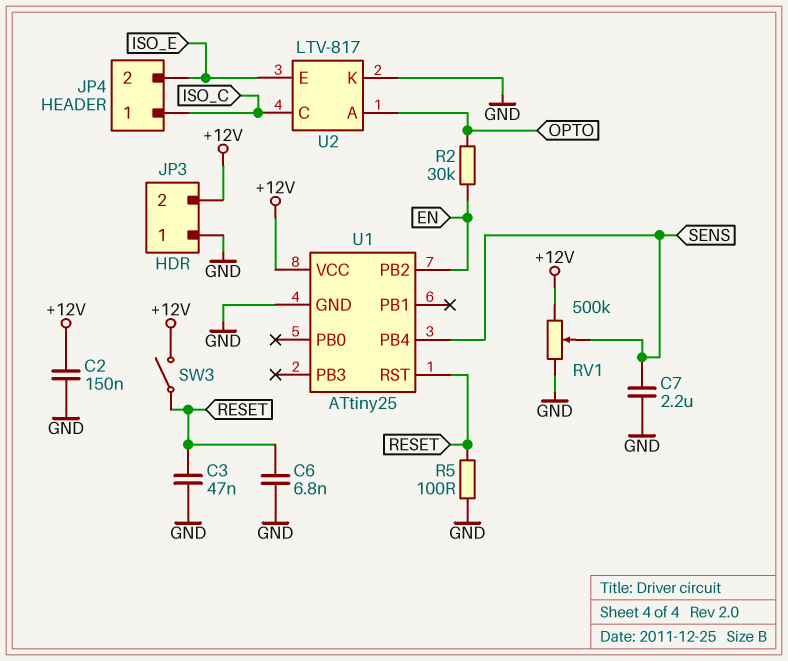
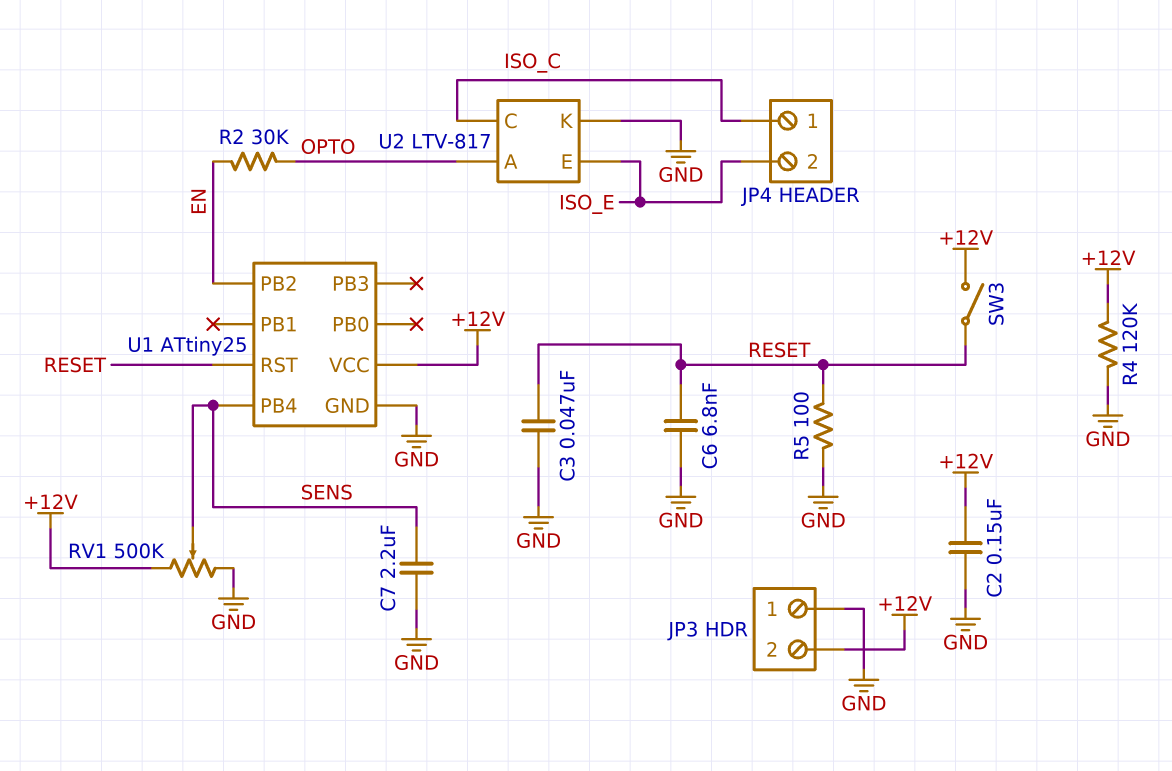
R4: none -> 120k (+12V, GND)

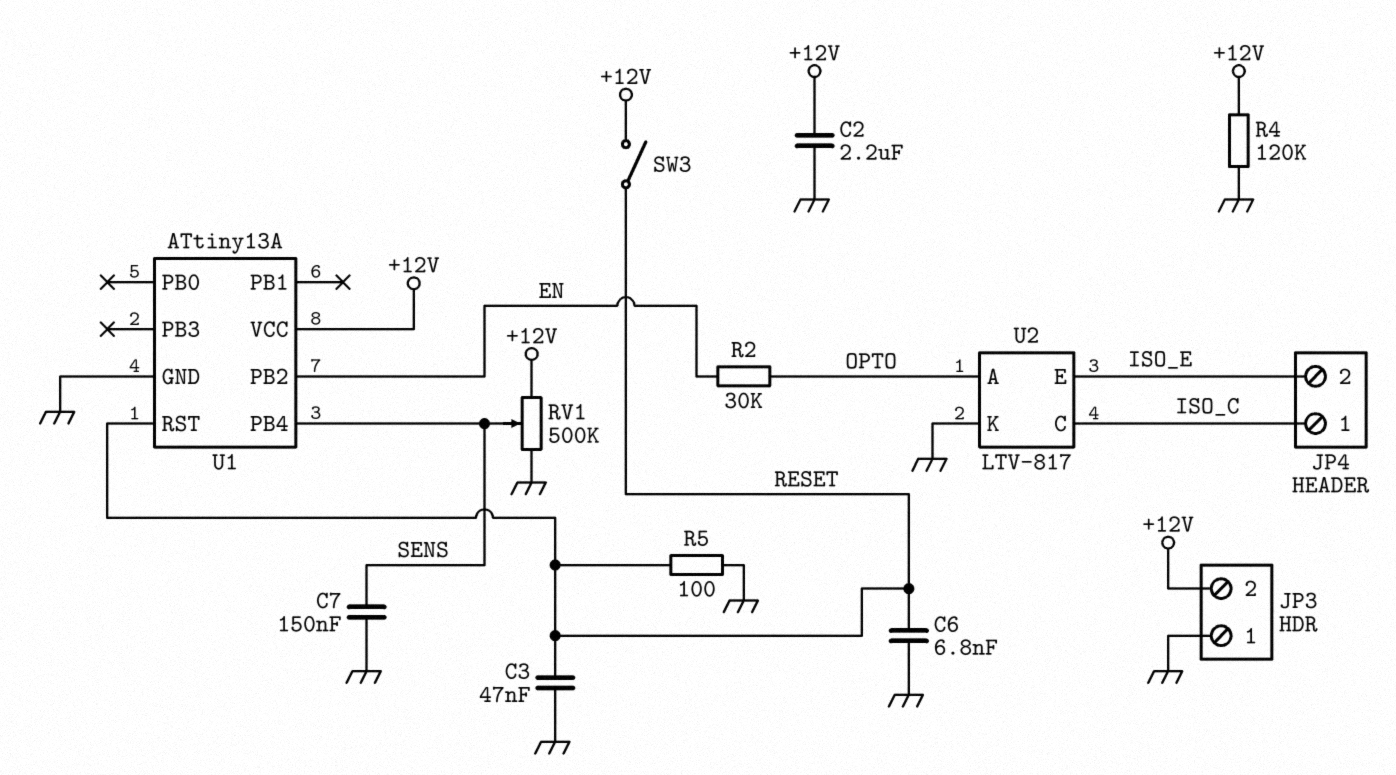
C2: 150nF (+12V, GND) -> 2.2uF (+12V, GND)
C7: 2.2uF (GND, SENS) -> 150nF (GND, SENS)
U1: ATtiny25 -> ATtiny13A

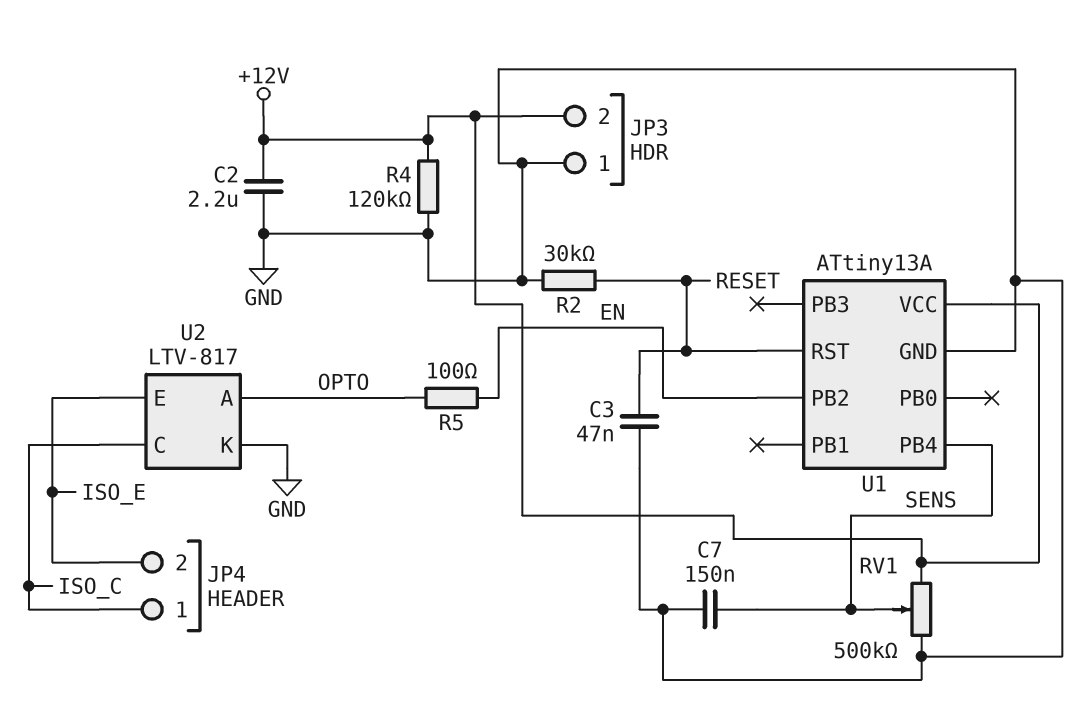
C6: 6.8nF (GND, RESET) -> none
R2: 30k (EN, OPTO) -> 30k (GND, RESET)
R5: 100 (GND, RESET) -> 100 (EN, OPTO)
SW3: switch (+12V, RESET) -> none

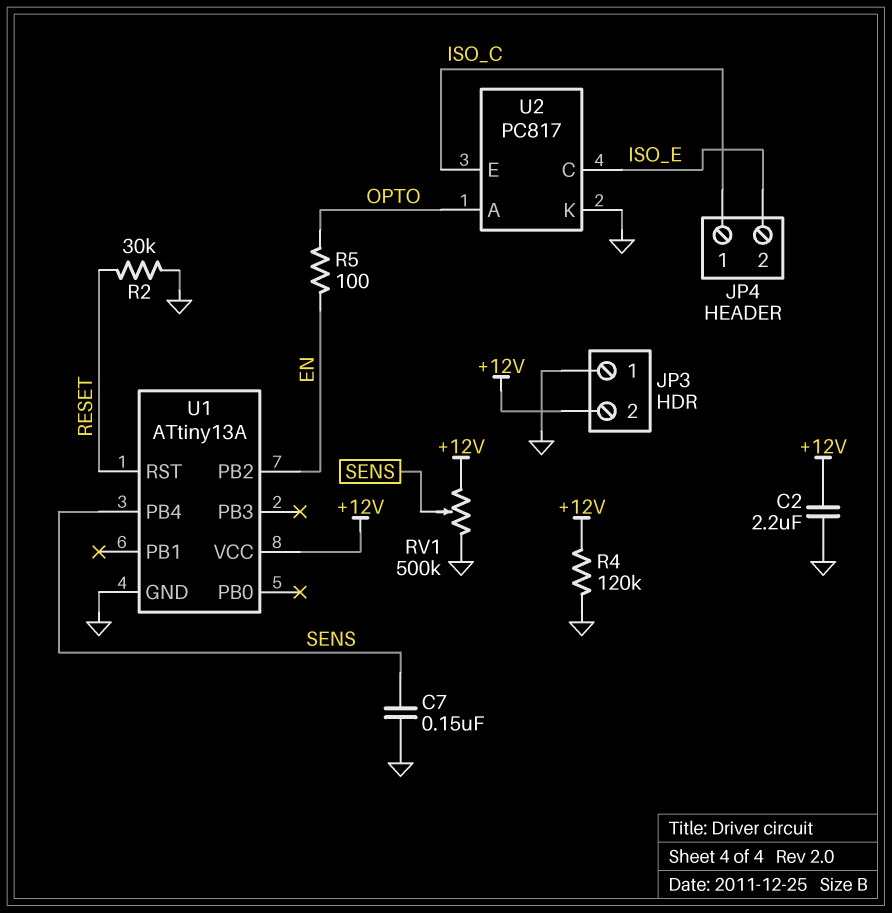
C3: 47nF (GND, RESET) -> none
U2: LTV-817 -> PC817
U2 pin C: ISO_C -> ISO_E
U2 pin E: ISO_E -> ISO_C

